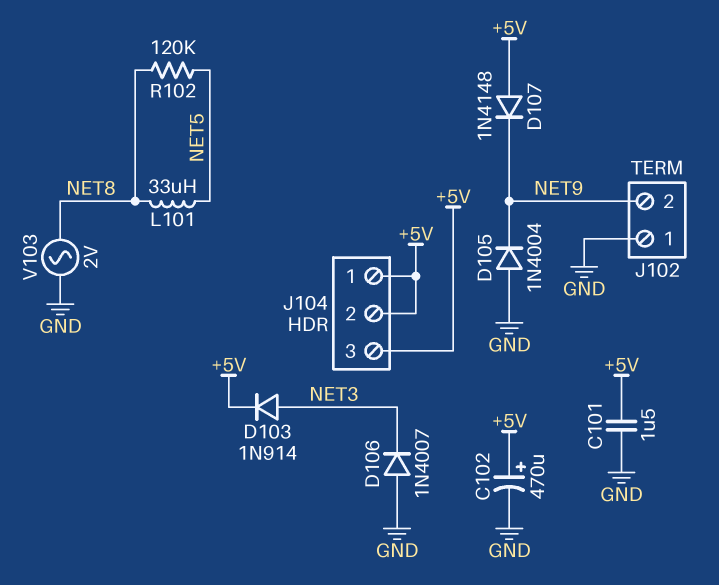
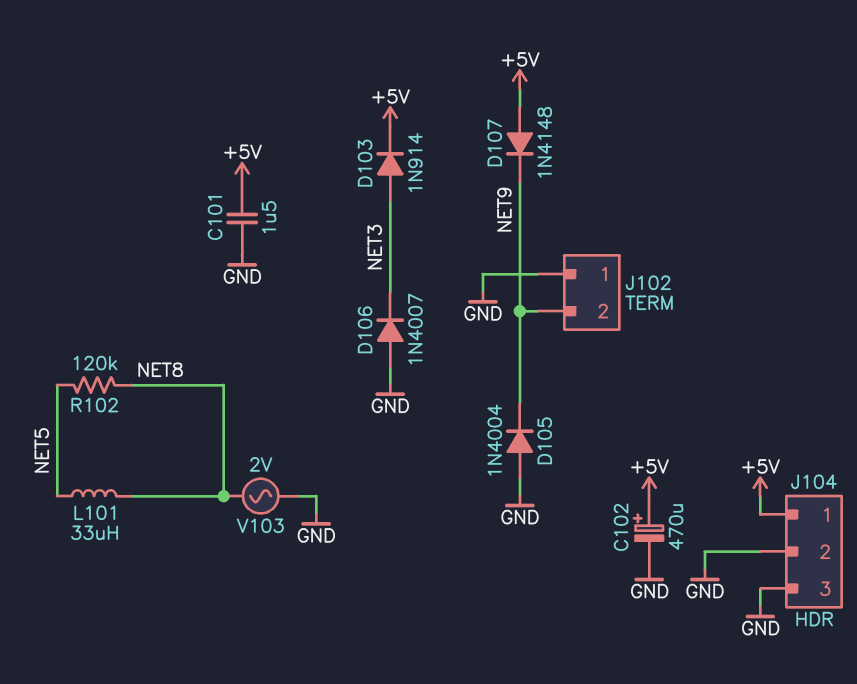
J104 pin 2: +5V -> GND
J104 pin 3: +5V -> GND

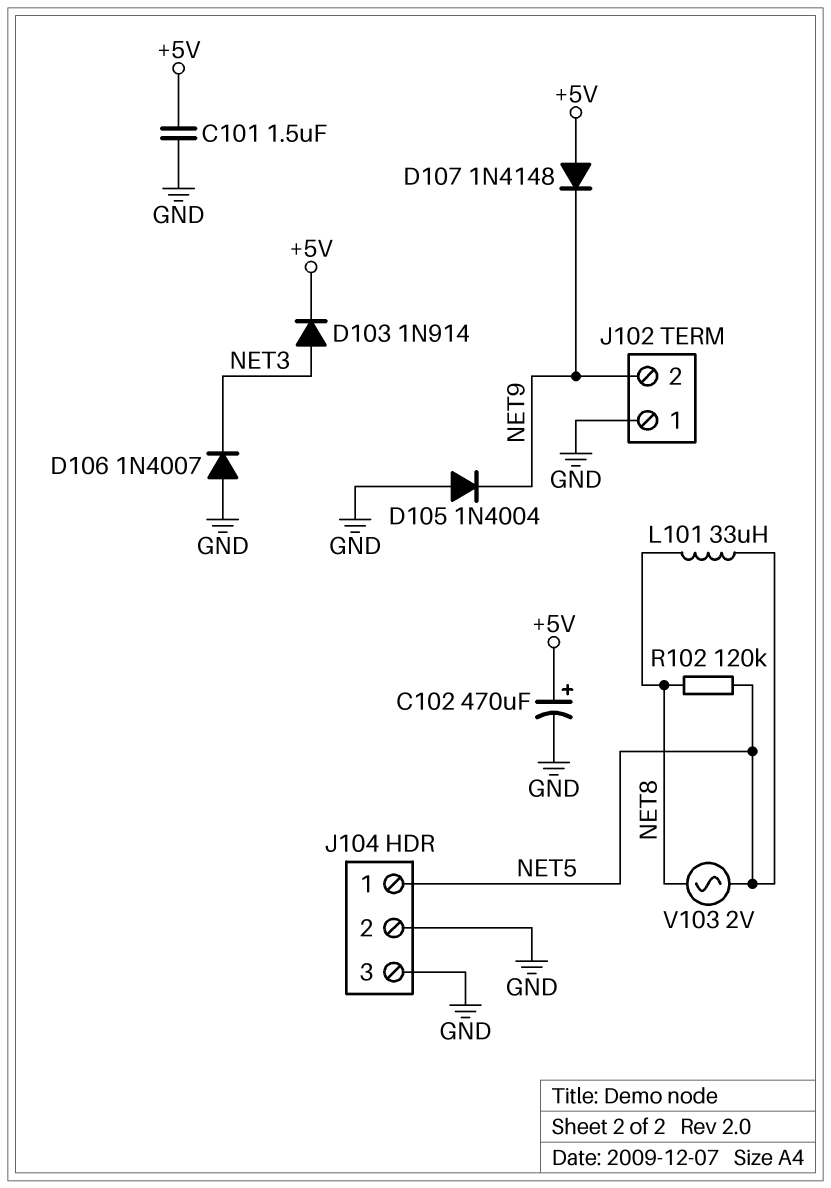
J104 pin 1: +5V -> NET5
V103: AC 2V (GND, NET8) -> AC 2V (NET5, NET8)

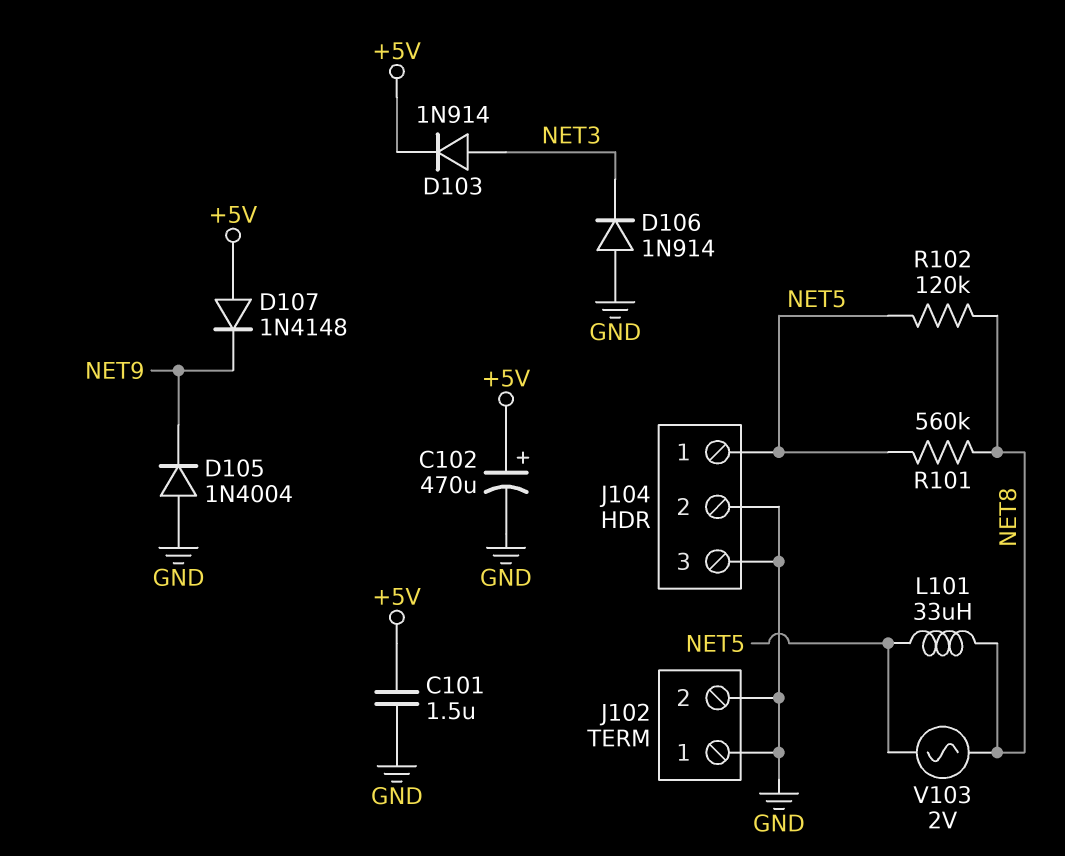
D106: diode 1N4007 (A GND, K NET3) -> diode 1N914 (A GND, K NET3)
J102 pin 2: NET9 -> GND
R101: none -> 560k (NET5, NET8)

